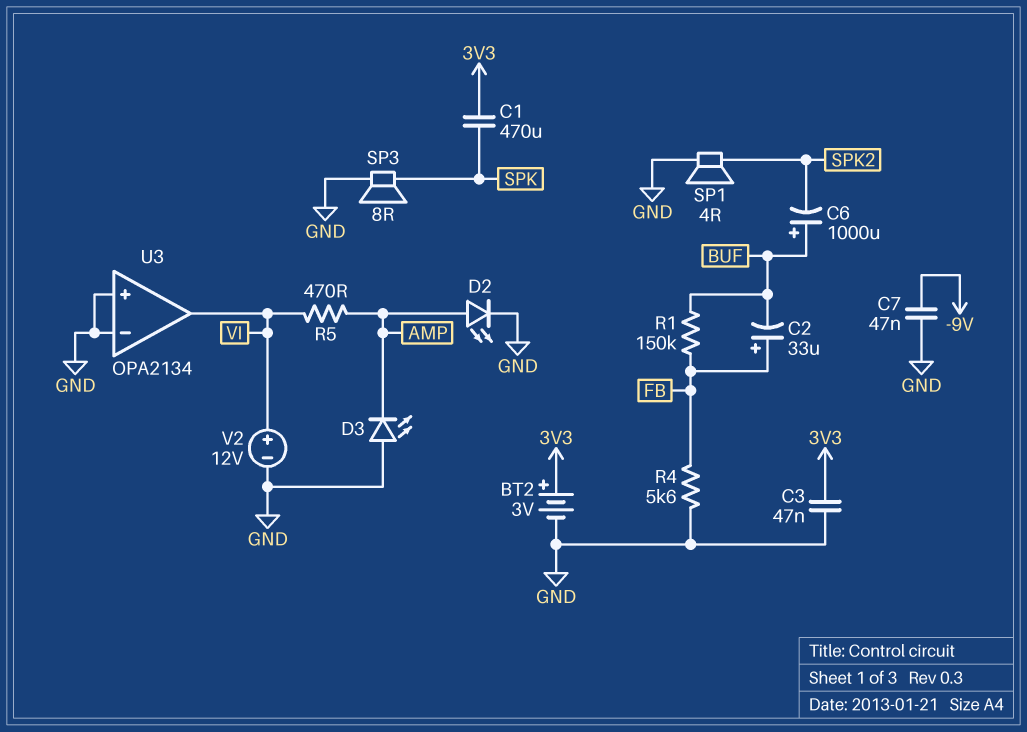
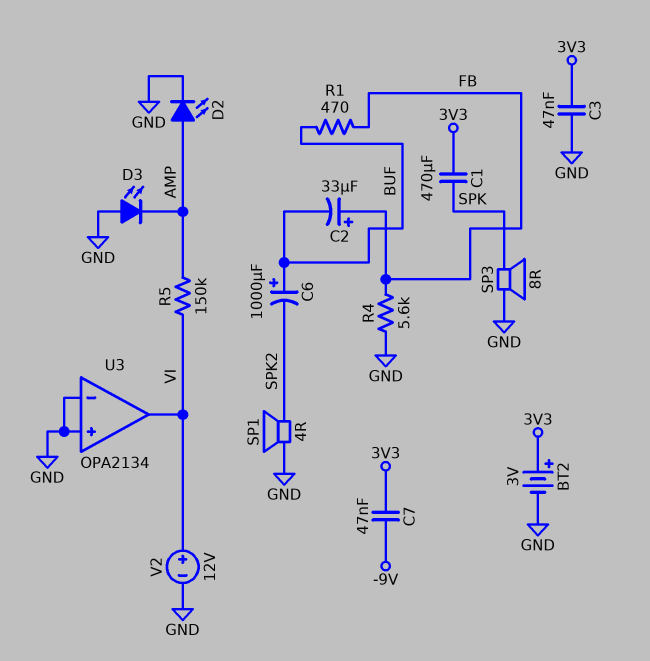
C7: 47nF (-9V, GND) -> 47nF (-9V, 3V3)
R1: 150k (BUF, FB) -> 470 (BUF, FB)
R5: 470 (AMP, VI) -> 150k (AMP, VI)

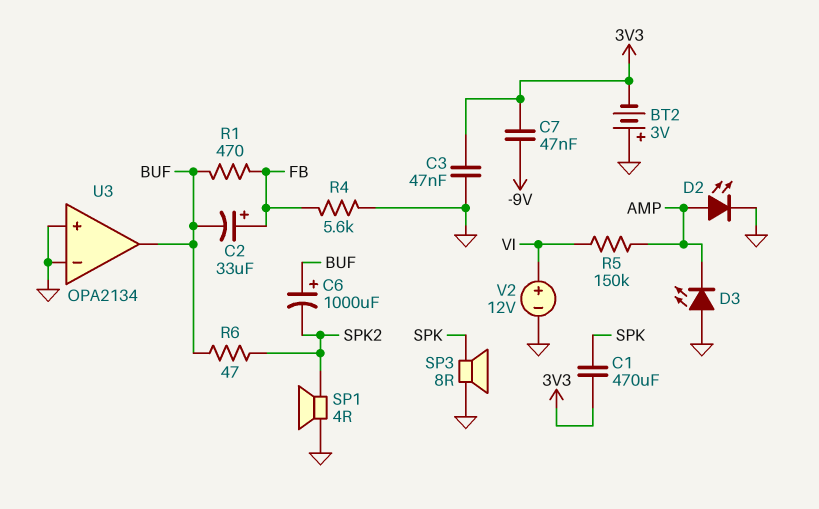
BT2: 3V (plus 3V3, minus GND) -> 3V (plus GND, minus 3V3)
R6: none -> 47 (BUF, SPK2)
U3 pin out: VI -> BUF

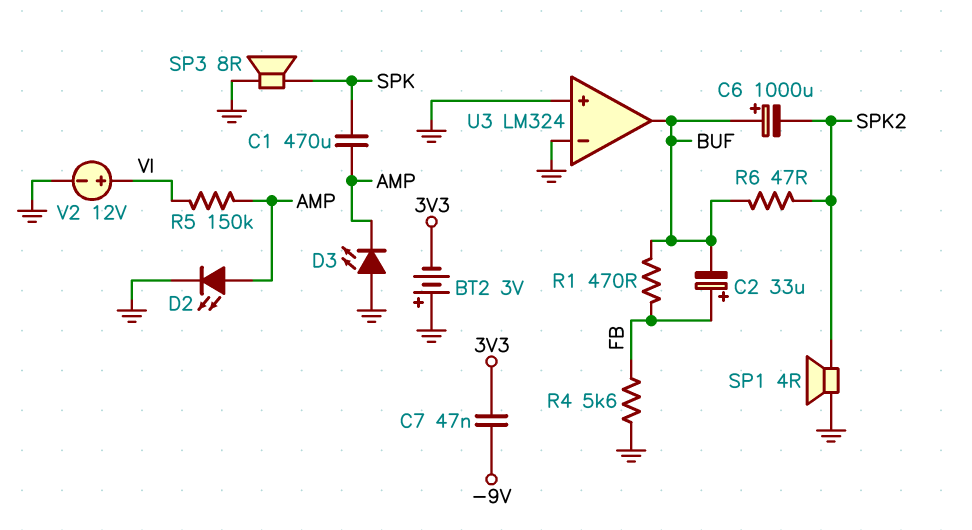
C1: 470uF (3V3, SPK) -> 470uF (AMP, SPK)
C3: 47nF (3V3, GND) -> none
U3: OPA2134 -> LM324

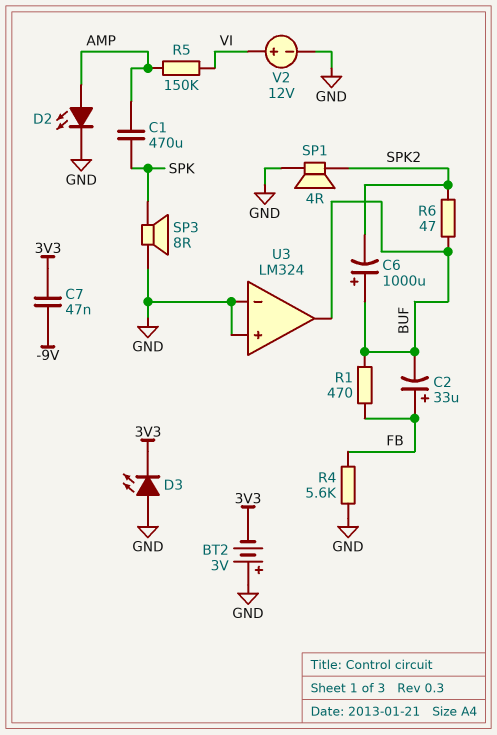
D3: LED (A GND, K AMP) -> LED (A GND, K 3V3)

